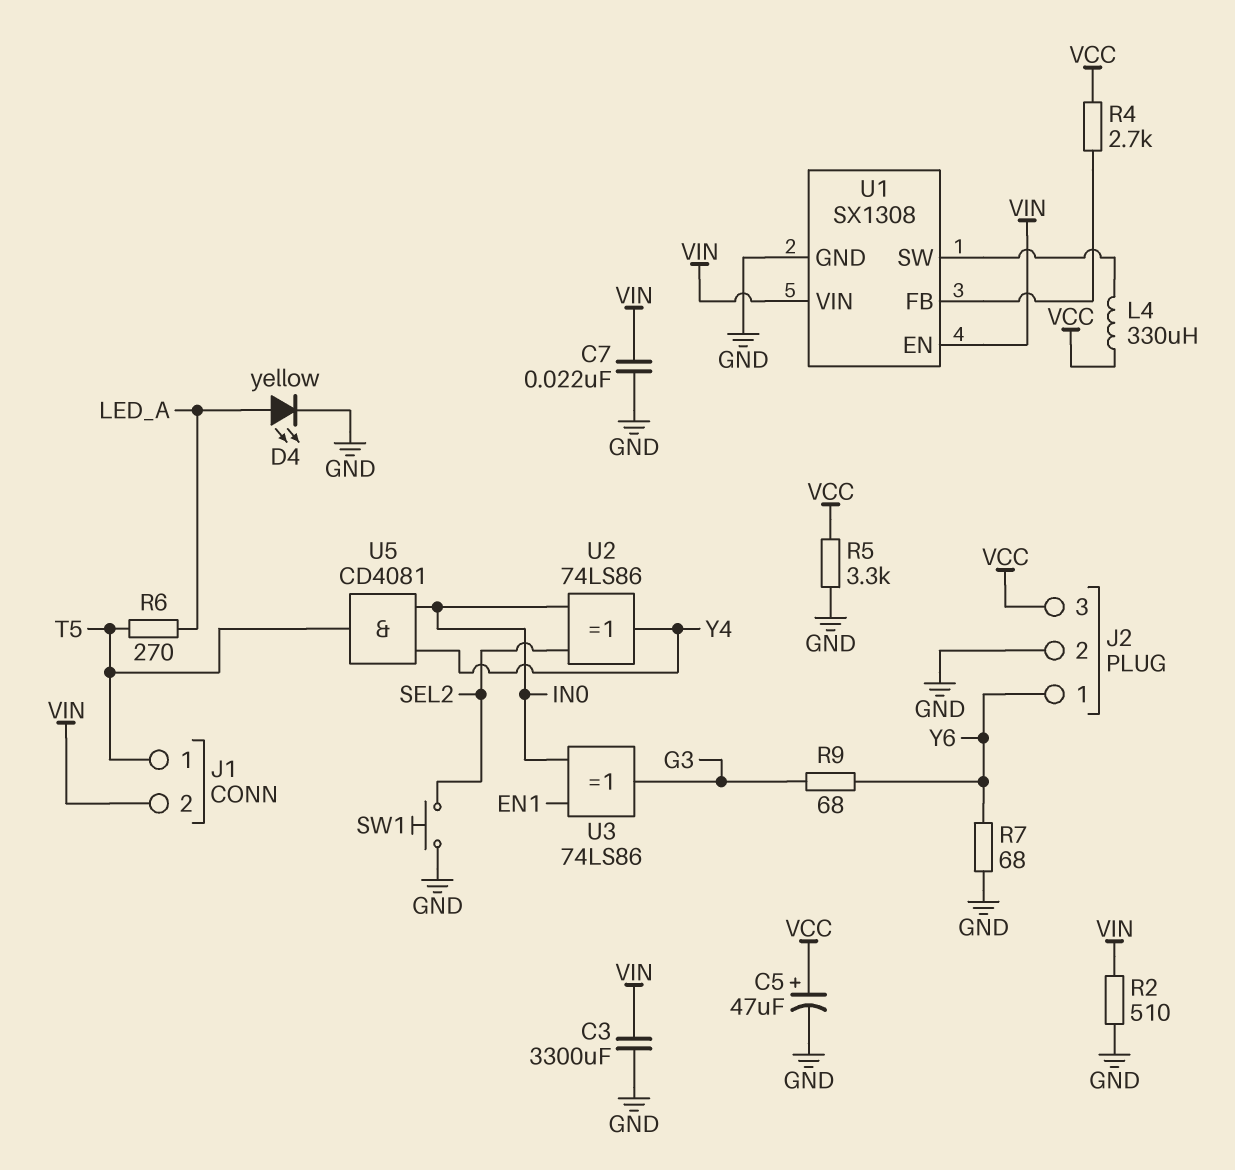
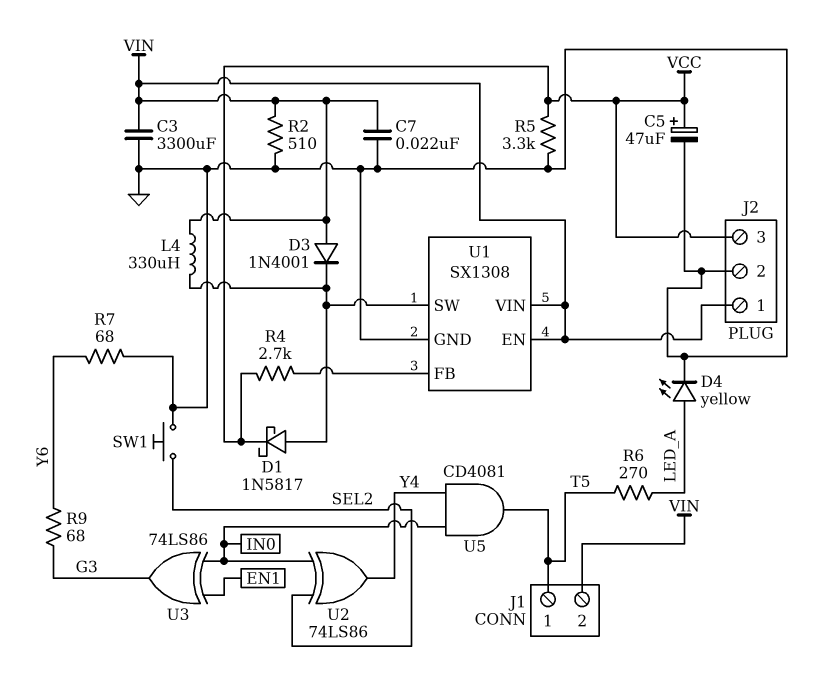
D1: none -> schottky 1N5817 (A U1/SW, K VCC)
D3: none -> diode 1N4001 (A VIN, K U1/SW)
J2 pin 1: Y6 -> VIN
L4: 330uH (U1/SW, VCC) -> 330uH (U1/SW, VIN)

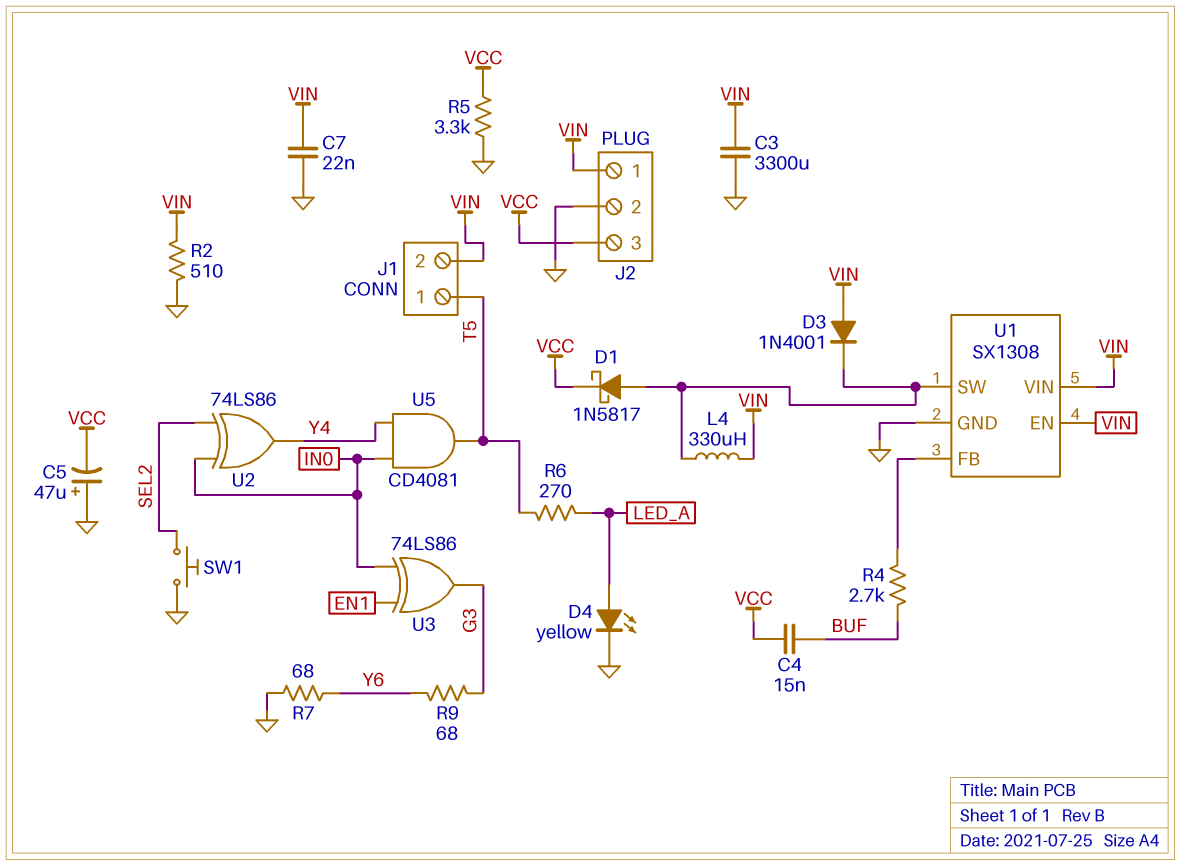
C4: none -> 15nF (BUF, VCC)
C5: 47uF (plus VCC, minus GND) -> 47uF (plus GND, minus VCC)
R4: 2.7k (U1/FB, VCC) -> 2.7k (BUF, U1/FB)

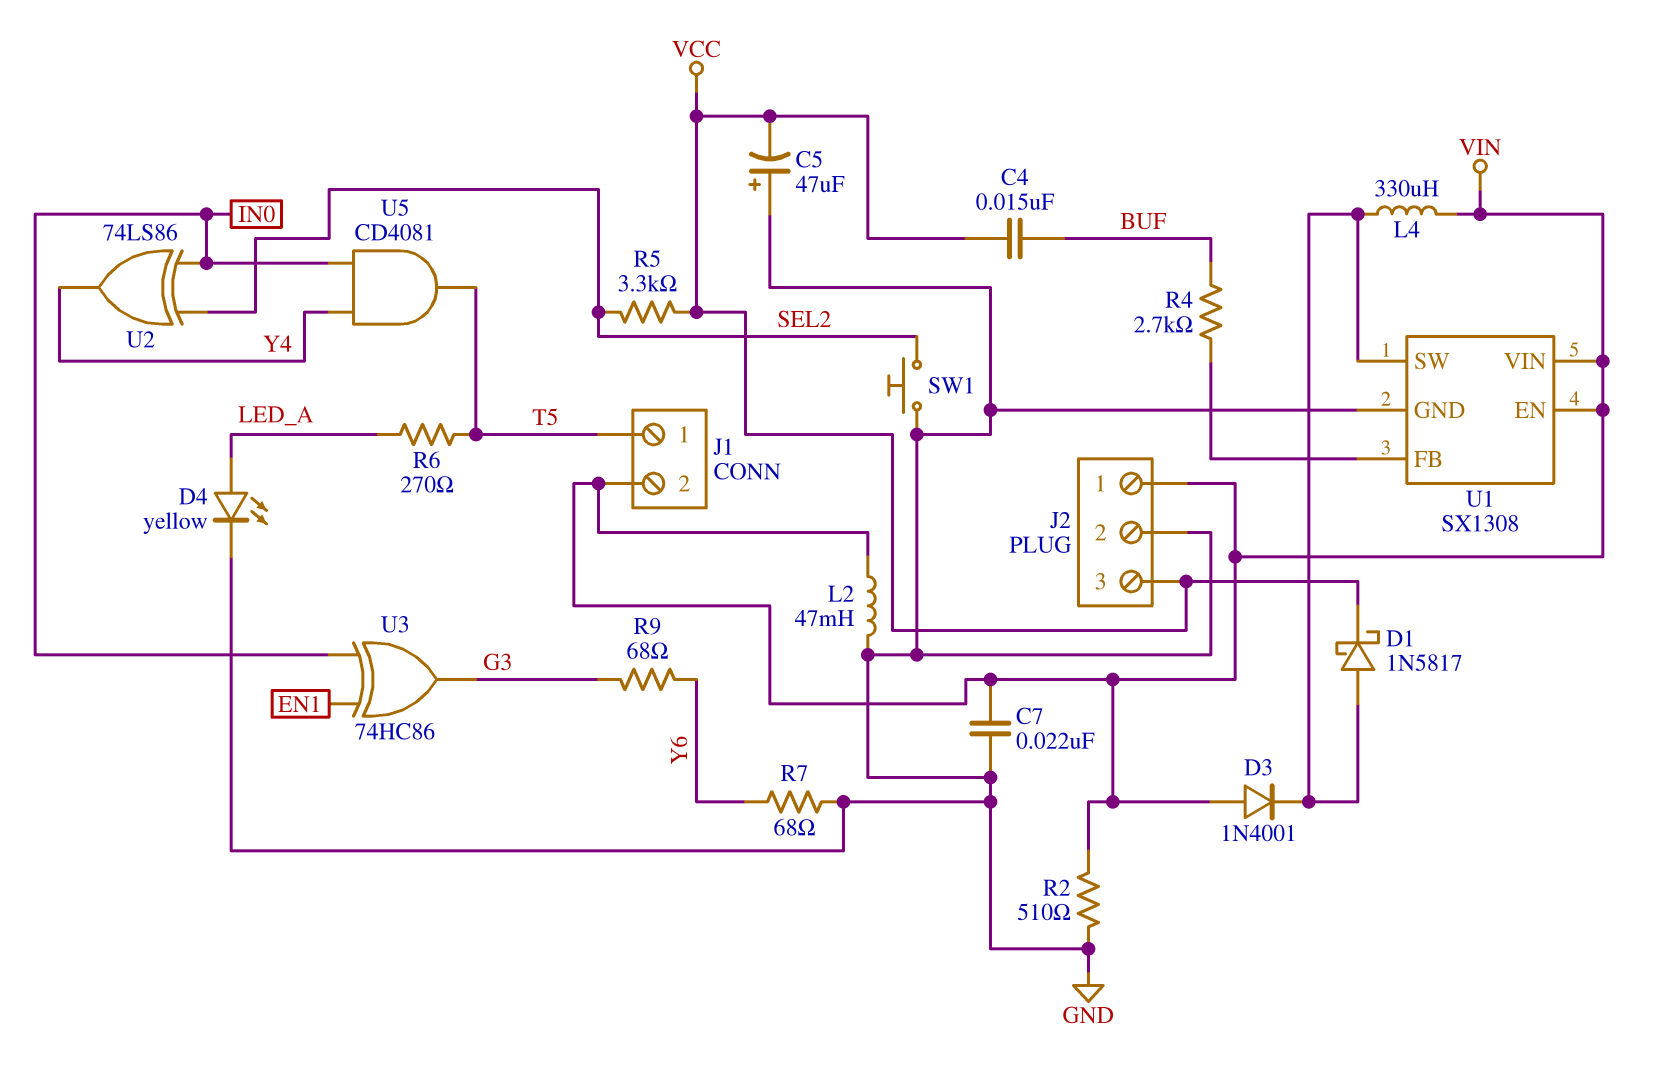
C3: 3300uF (GND, VIN) -> none
L2: none -> 47mH (GND, VIN)
R5: 3.3k (GND, VCC) -> 3.3k (SEL2, VCC)
U3: XOR 74LS86 (in EN1, in IN0, out G3) -> XOR 74HC86 (in EN1, in IN0, out G3)

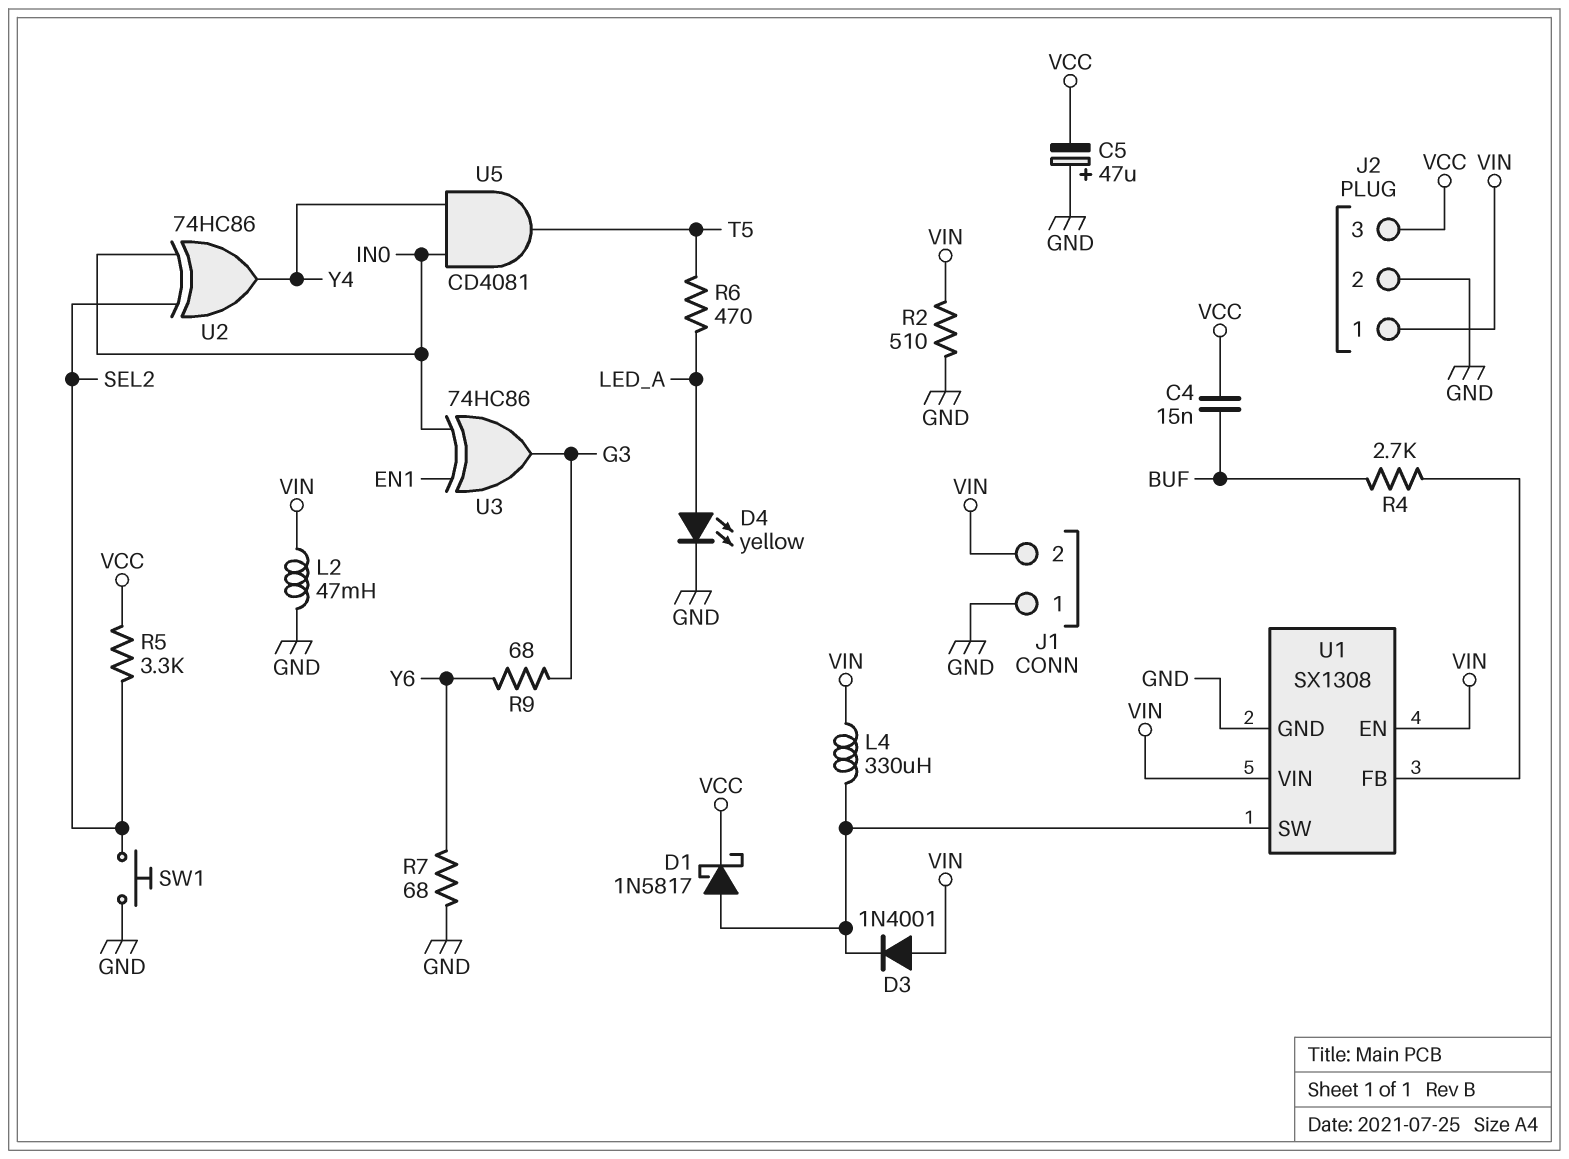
C7: 22nF (GND, VIN) -> none
J1 pin 1: T5 -> GND
R6: 270 (LED_A, T5) -> 470 (LED_A, T5)
U2: XOR 74LS86 (in IN0, in SEL2, out Y4) -> XOR 74HC86 (in IN0, in SEL2, out Y4)

